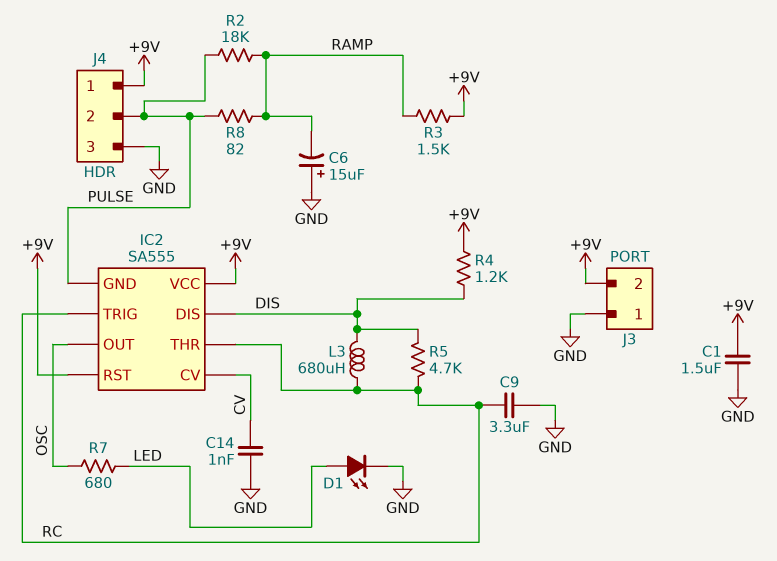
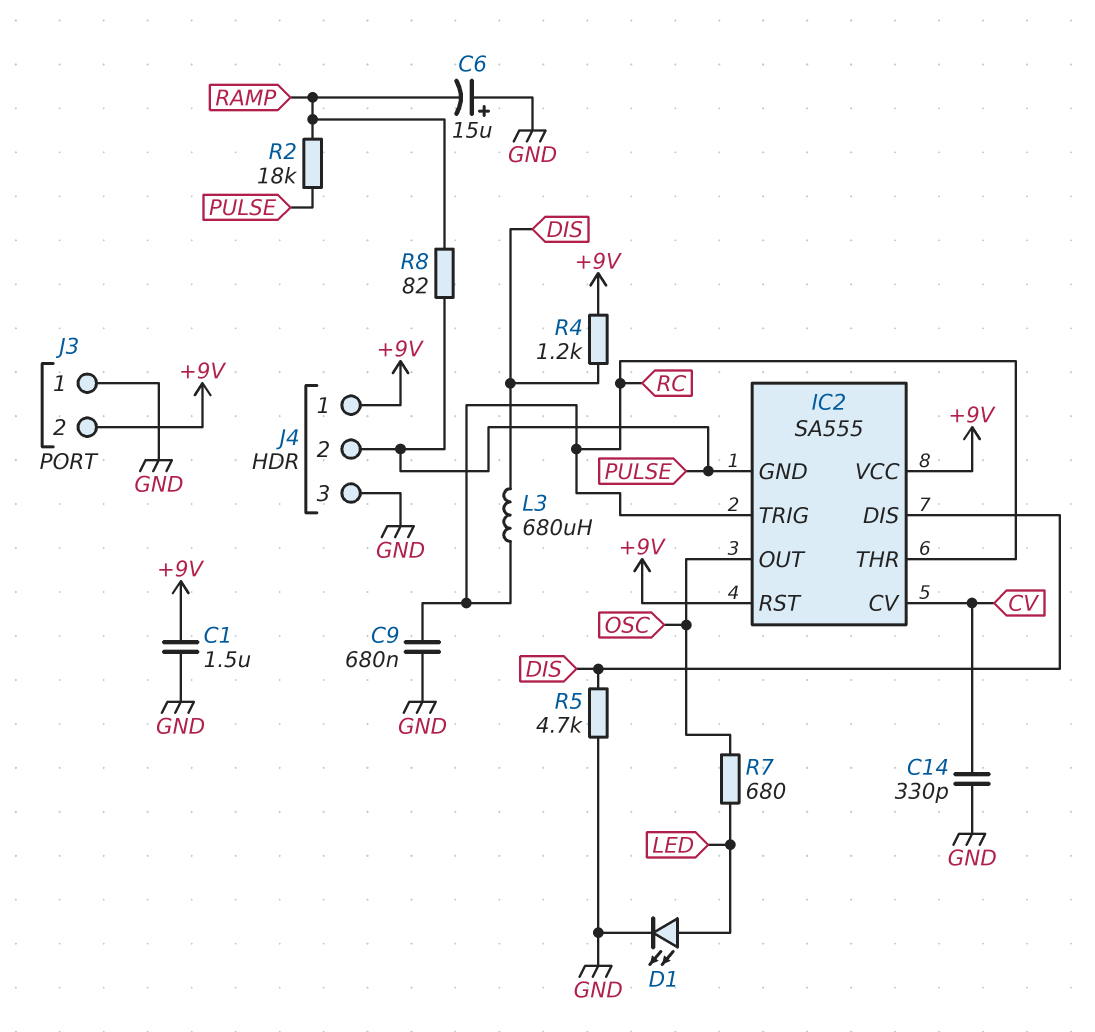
C9: 3.3uF (GND, RC) -> 680nF (GND, RC)
C14: 1nF (CV, GND) -> 330pF (CV, GND)
R3: 1.5k (+9V, RAMP) -> none
R5: 4.7k (DIS, RC) -> 4.7k (DIS, GND)

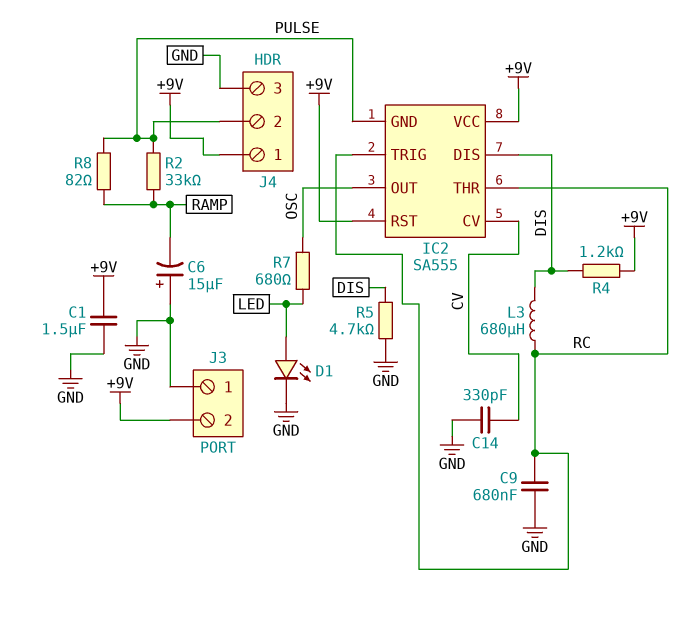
R2: 18k (PULSE, RAMP) -> 33k (PULSE, RAMP)

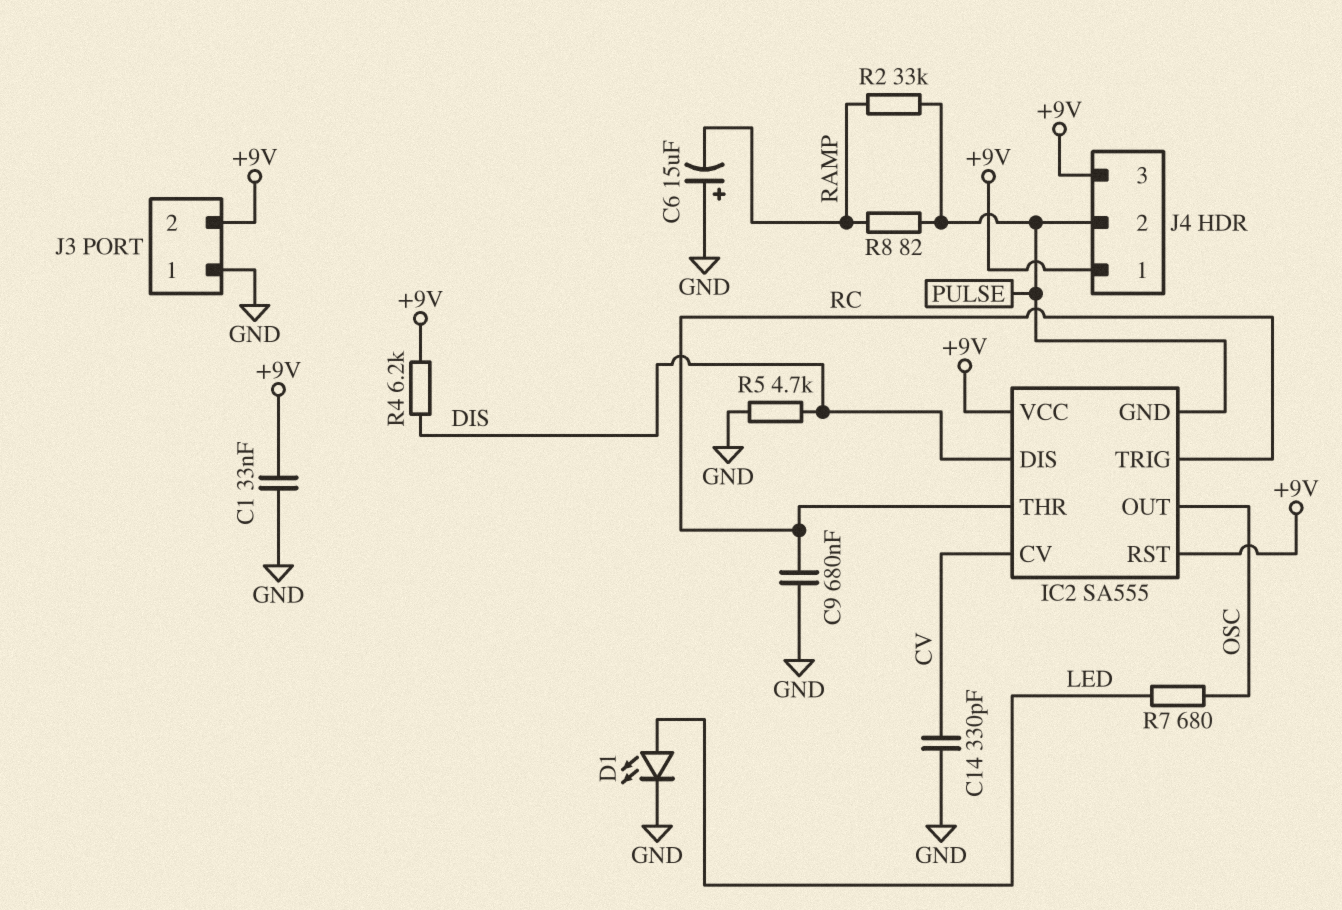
C1: 1.5uF (+9V, GND) -> 33nF (+9V, GND)
J4 pin 3: GND -> +9V
L3: 680uH (DIS, RC) -> none
R4: 1.2k (+9V, DIS) -> 6.2k (+9V, DIS)

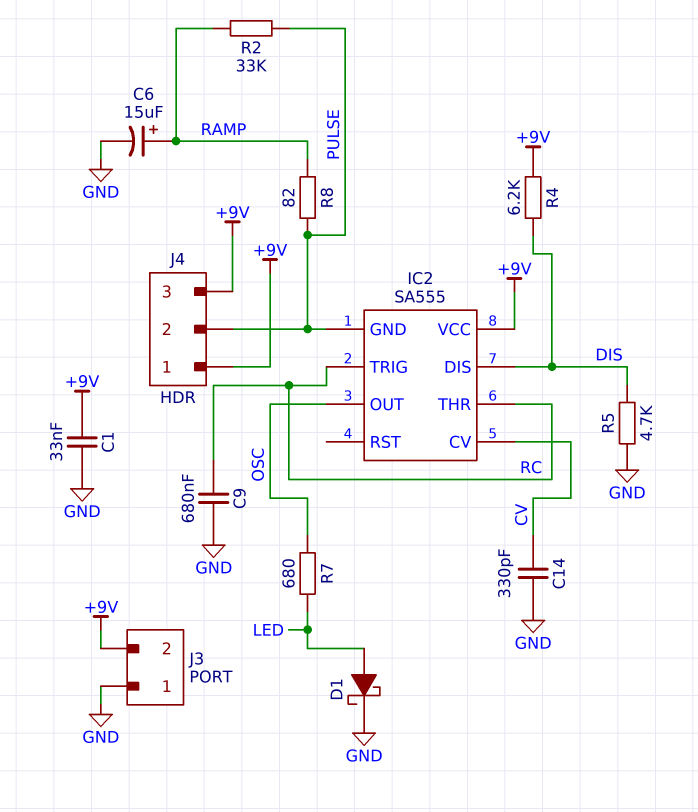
C6: 15uF (plus GND, minus RAMP) -> 15uF (plus RAMP, minus GND)
D1: LED (A LED, K GND) -> schottky (A LED, K GND)
IC2 pin RST: +9V -> none

